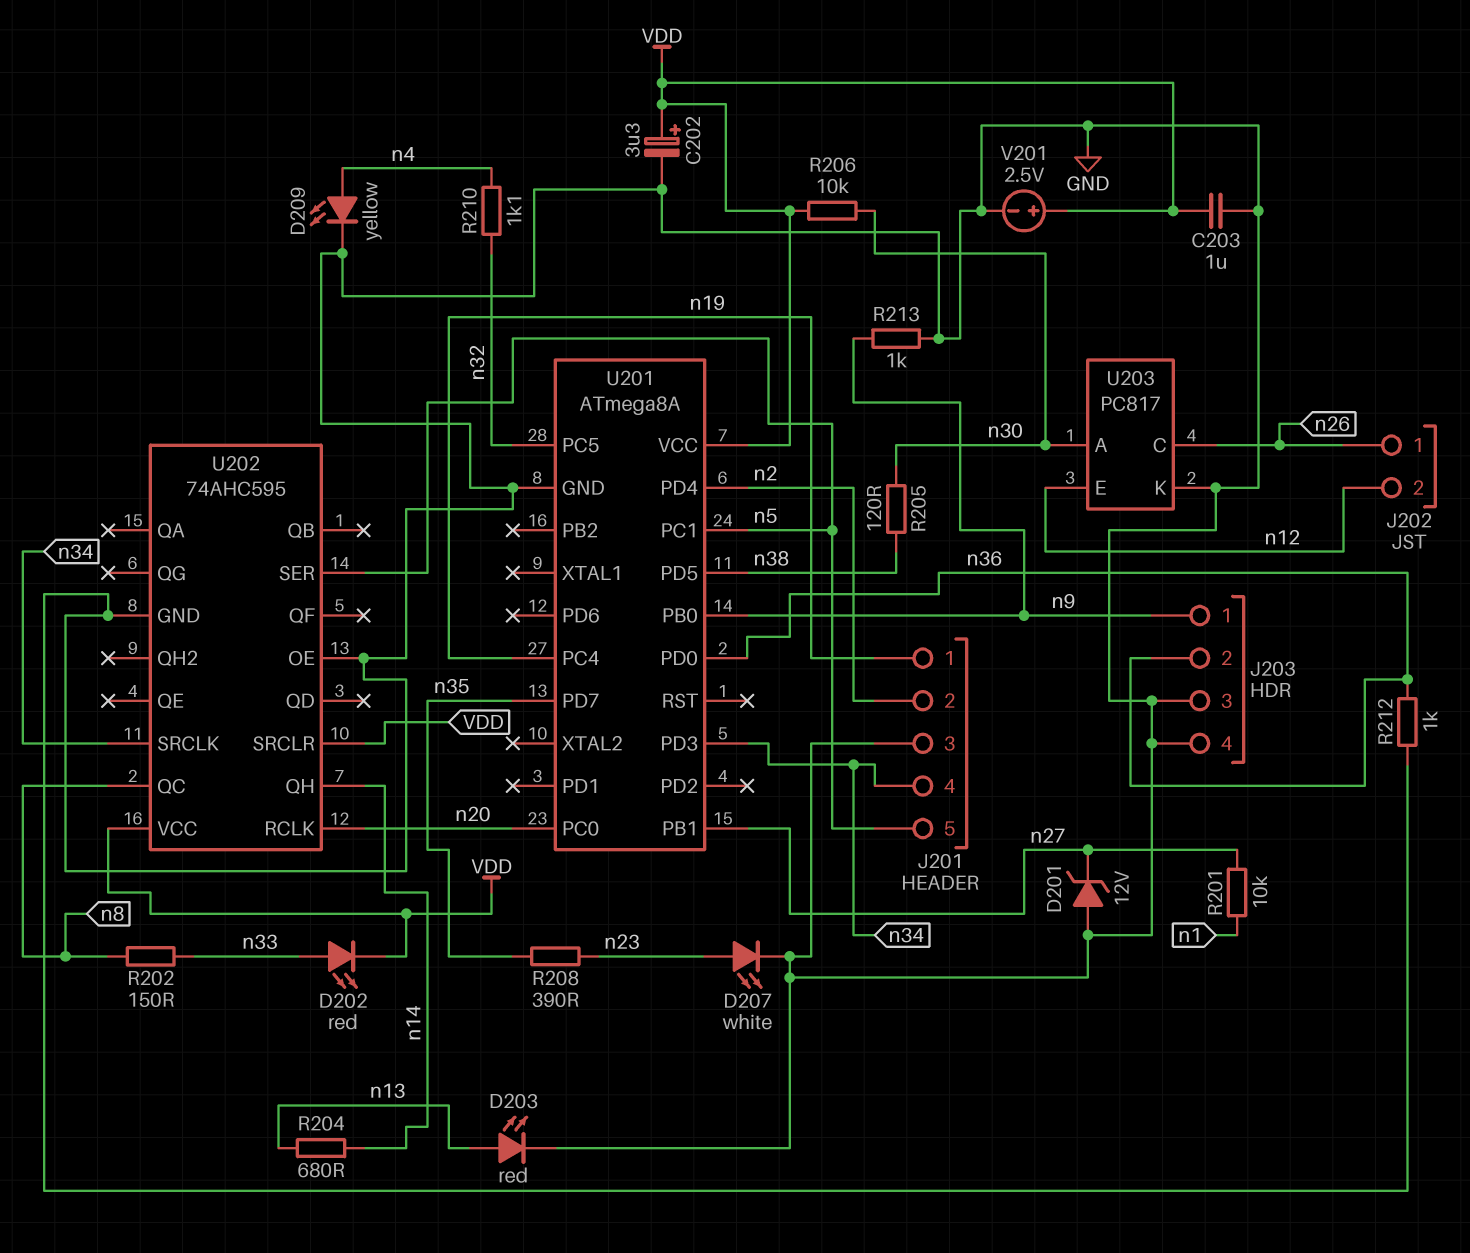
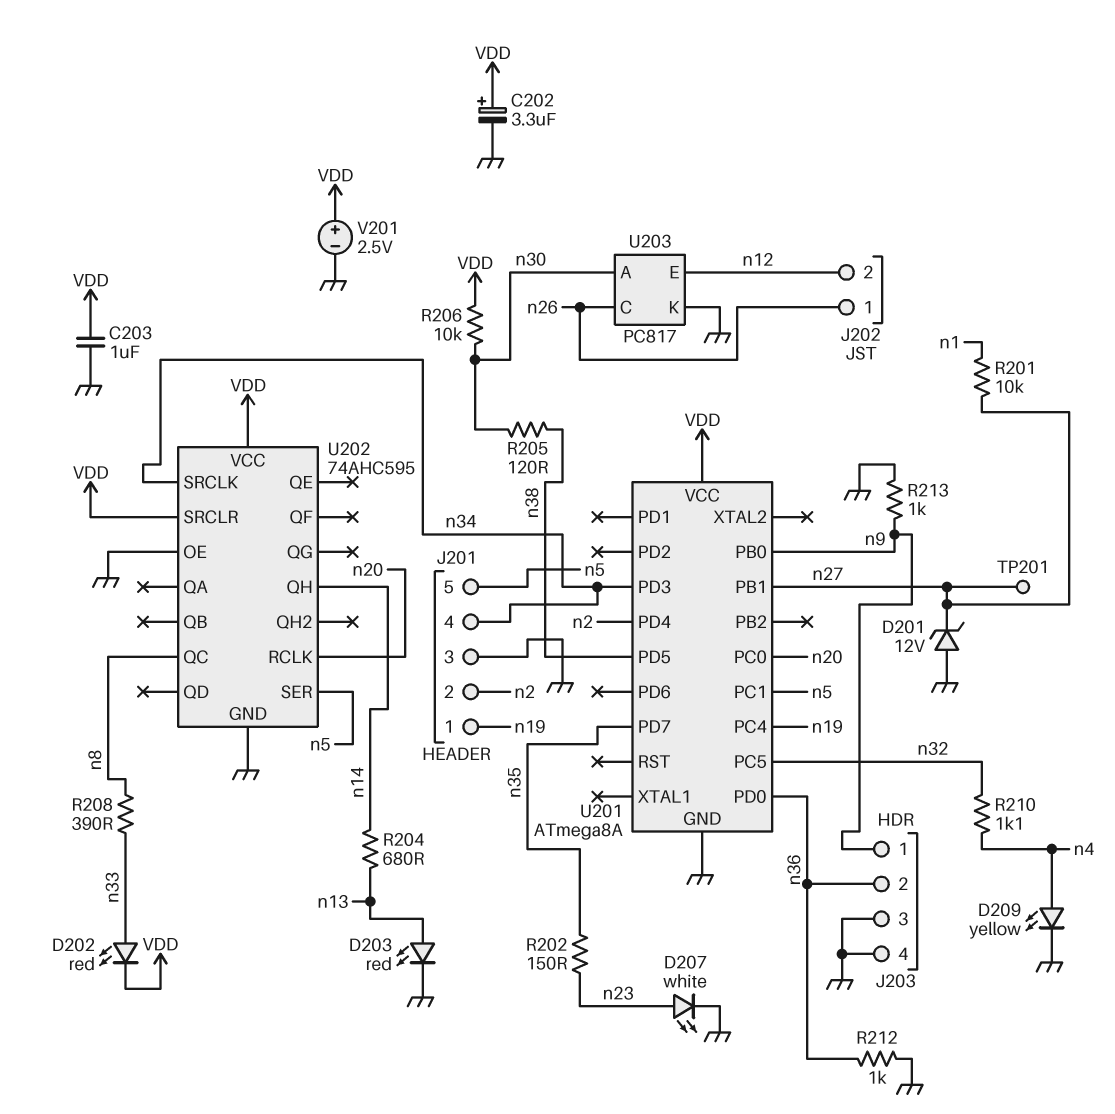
R202: 150 (n8, n33) -> 150 (n23, n35)
R208: 390 (n23, n35) -> 390 (n8, n33)
TP201: none -> test point (n27)

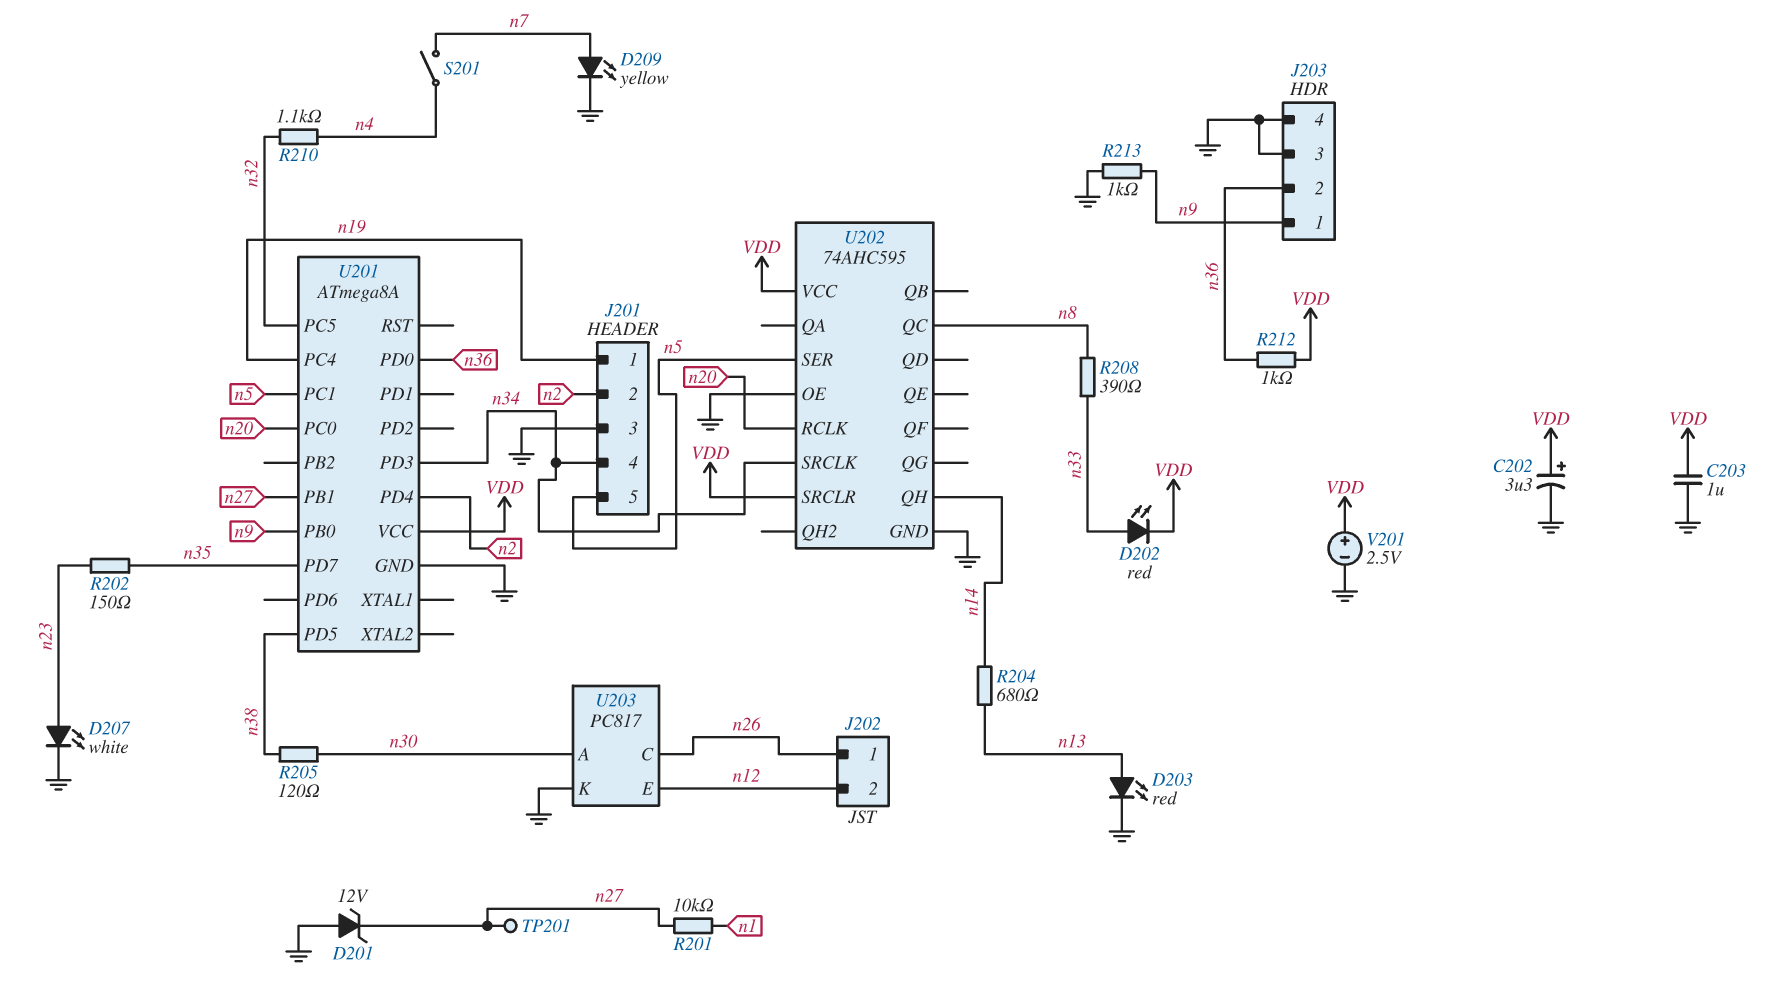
D209: LED yellow (A n4, K GND) -> LED yellow (A n7, K GND)
R206: 10k (VDD, n30) -> none
R212: 1k (GND, n36) -> 1k (VDD, n36)
S201: none -> switch (n4, n7)

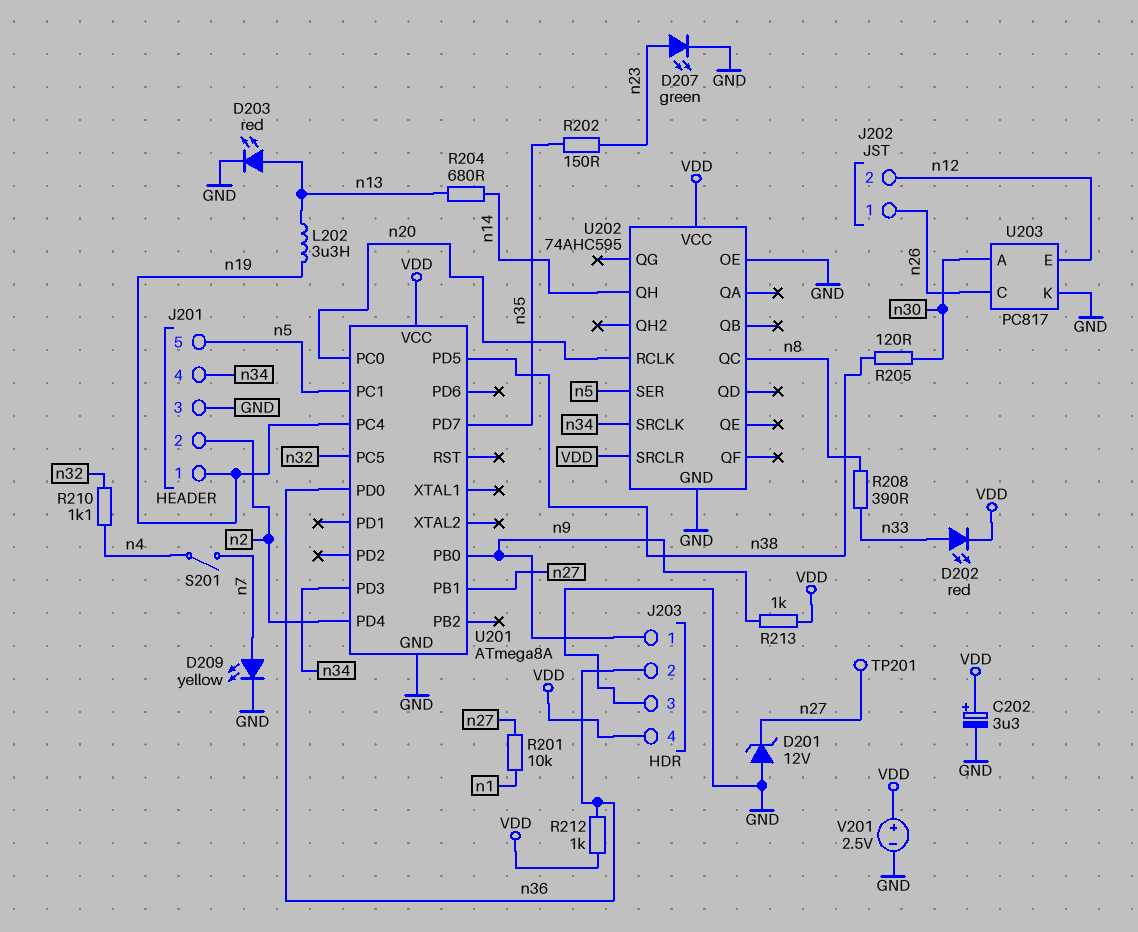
C203: 1uF (GND, VDD) -> none
D207: LED white (A n23, K GND) -> LED green (A n23, K GND)
J203 pin 4: GND -> VDD
L202: none -> 3.3uH (n13, n19)
R213: 1k (GND, n9) -> 1k (VDD, n9)

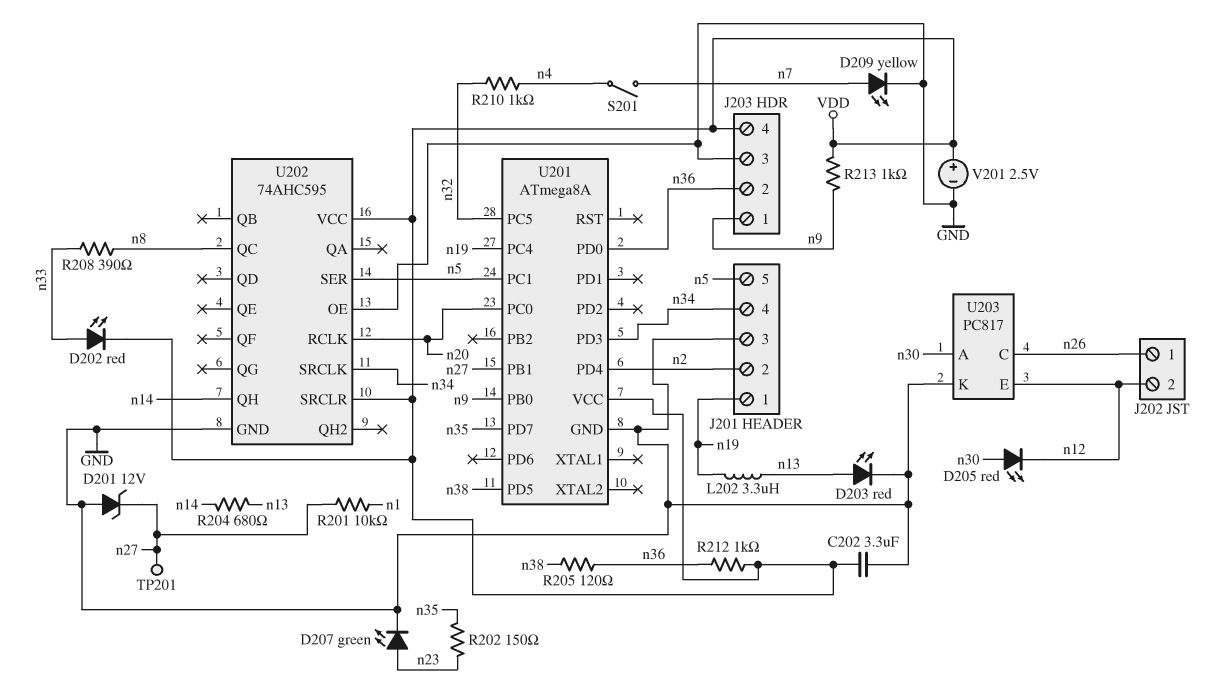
C202: 3.3uF (plus VDD, minus GND) -> 3.3uF (GND, VDD)
D205: none -> LED red (A n30, K n12)
R205: 120 (n30, n38) -> 120 (n36, n38)
R210: 1.1k (n4, n32) -> 1k (n4, n32)

